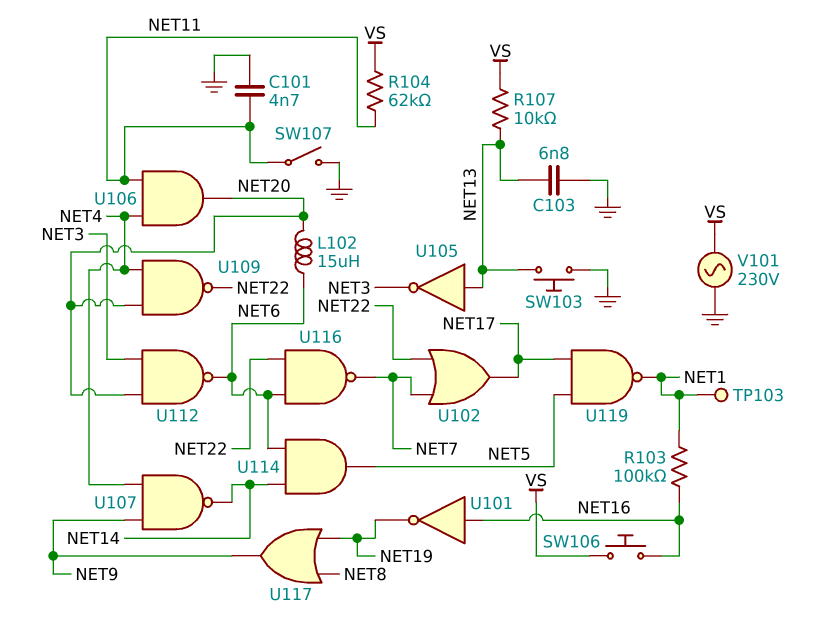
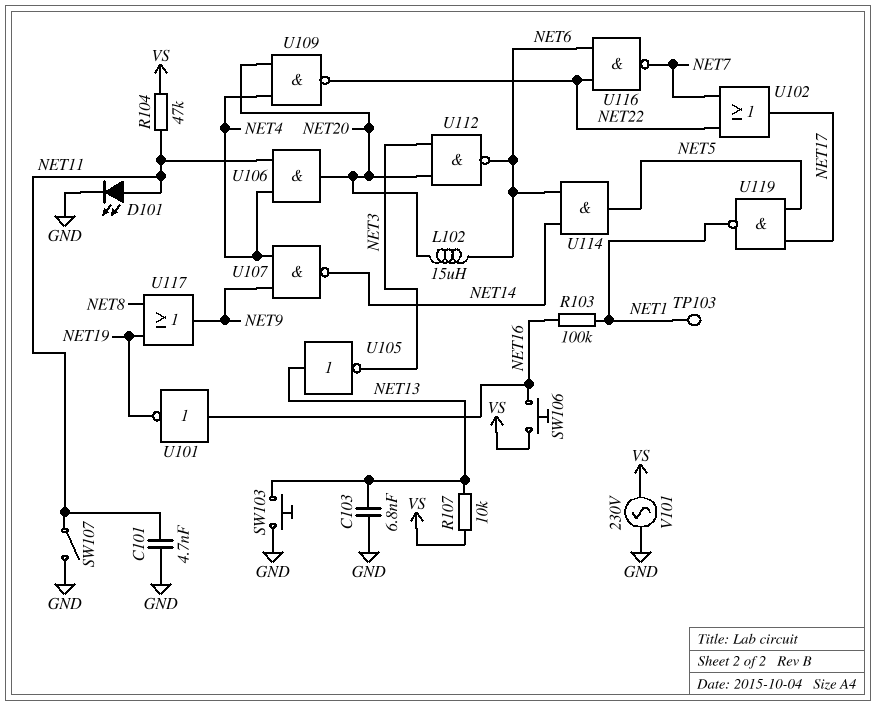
D101: none -> LED (A NET11, K GND)
R104: 62k (NET11, VS) -> 47k (NET11, VS)

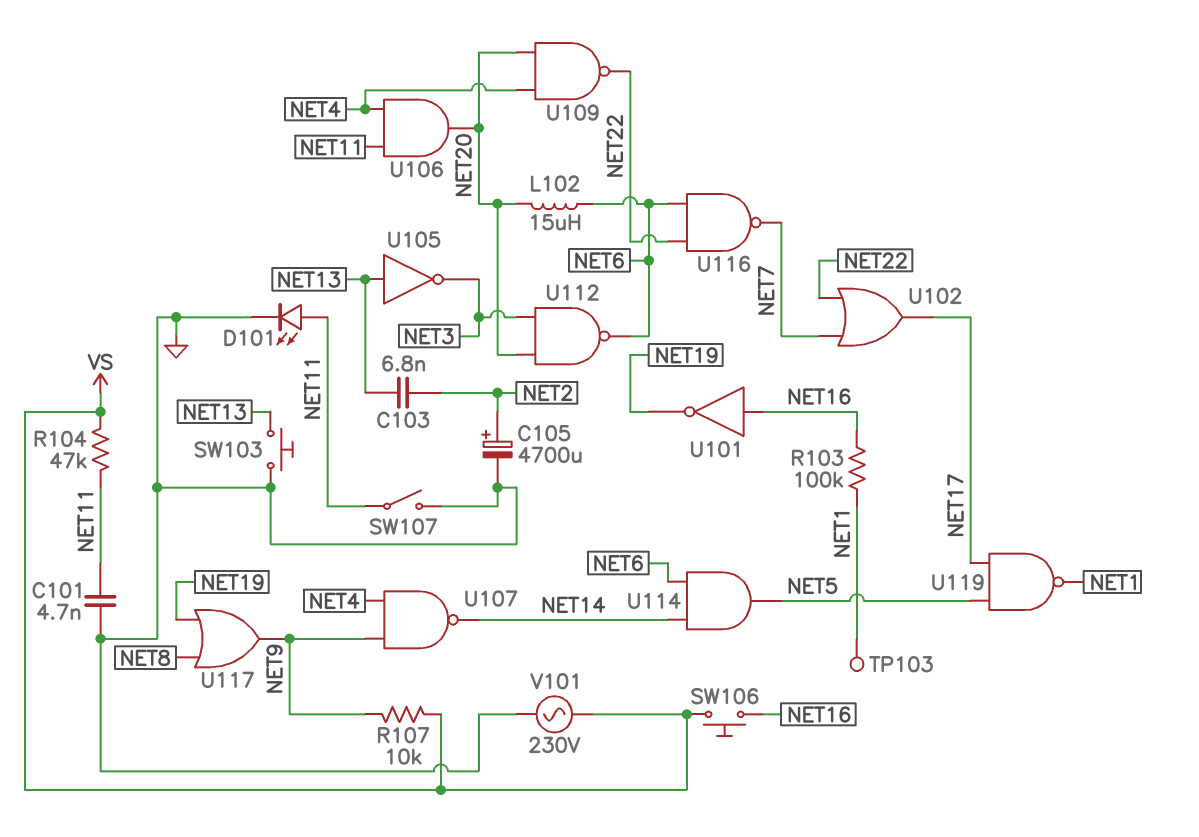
C103: 6.8nF (GND, NET13) -> 6.8nF (NET2, NET13)
C105: none -> 4700uF (plus NET2, minus GND)
R107: 10k (NET13, VS) -> 10k (NET9, VS)

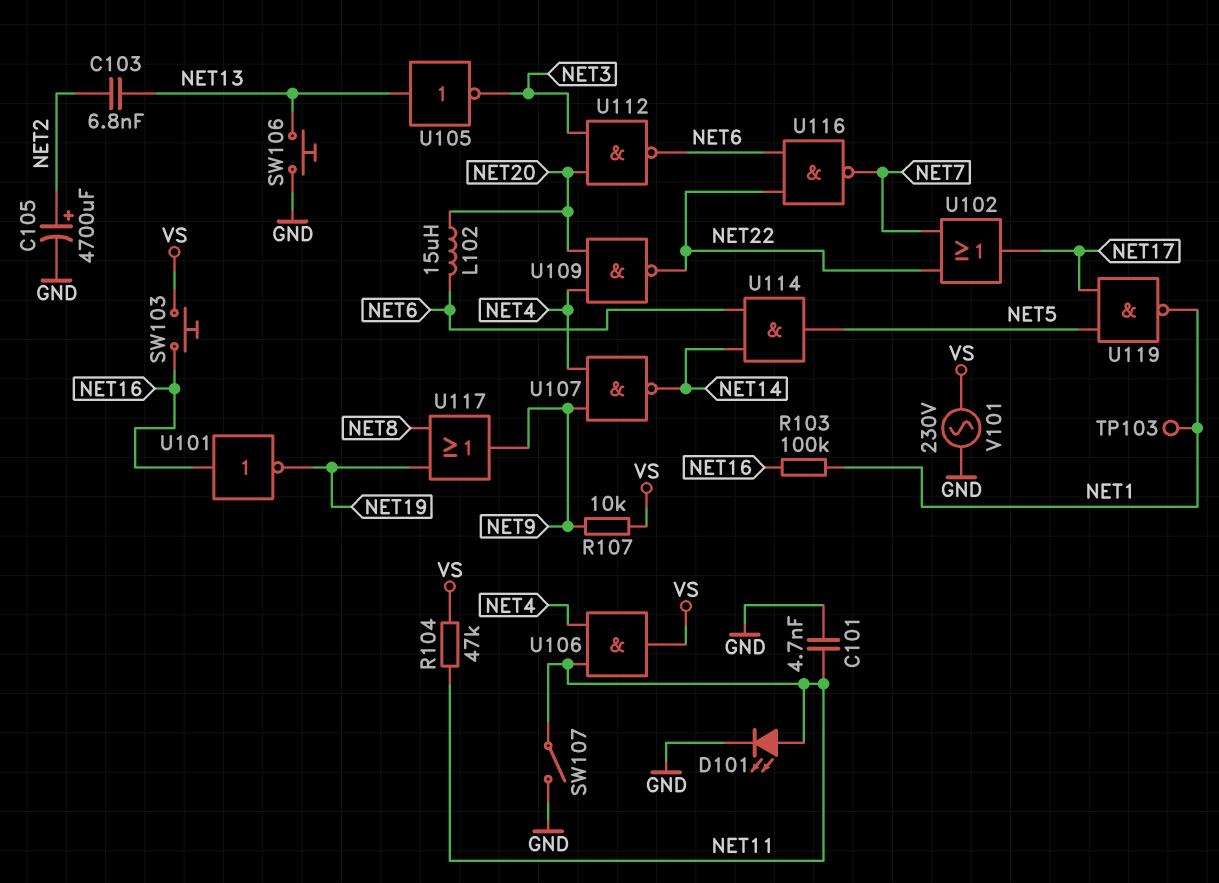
SW103: button (GND, NET13) -> button (NET16, VS)
SW106: button (NET16, VS) -> button (GND, NET13)
U106: AND (in NET4, in NET11, out NET20) -> AND (in NET4, in NET11, out VS)

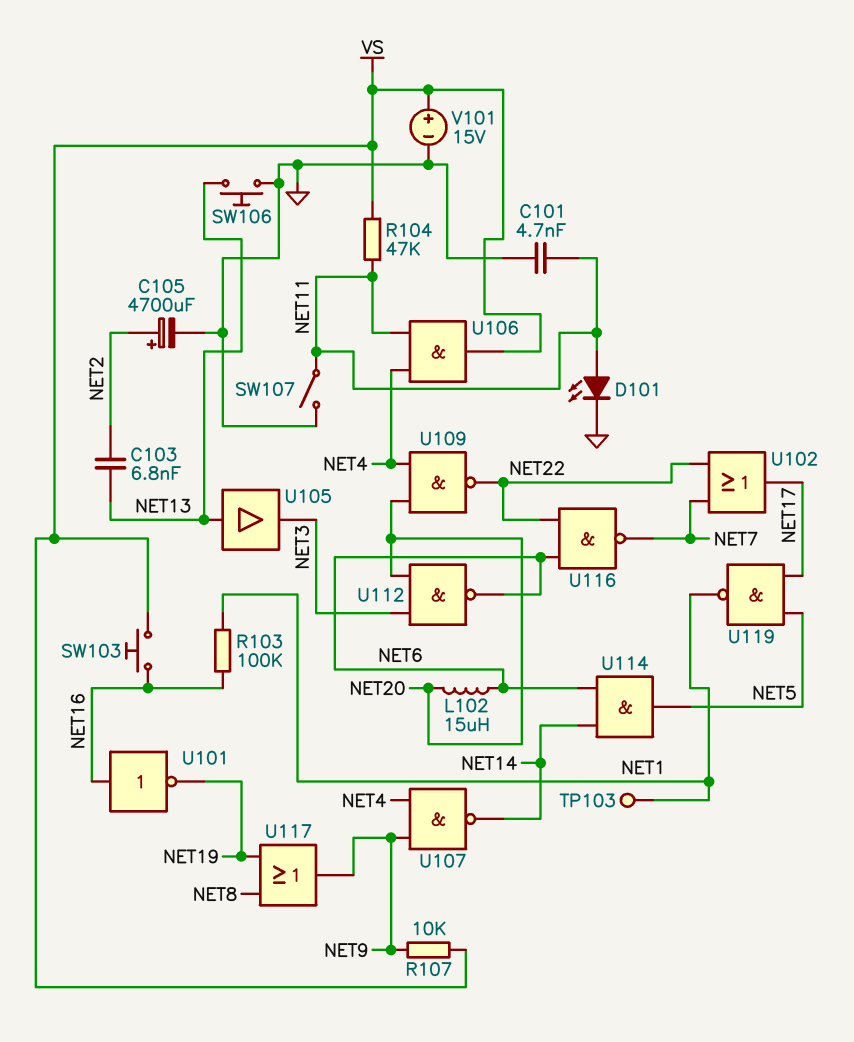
U105: NOT (in NET13, out NET3) -> buffer (in NET13, out NET3)
V101: AC 230V (GND, VS) -> 15V (plus VS, minus GND)

